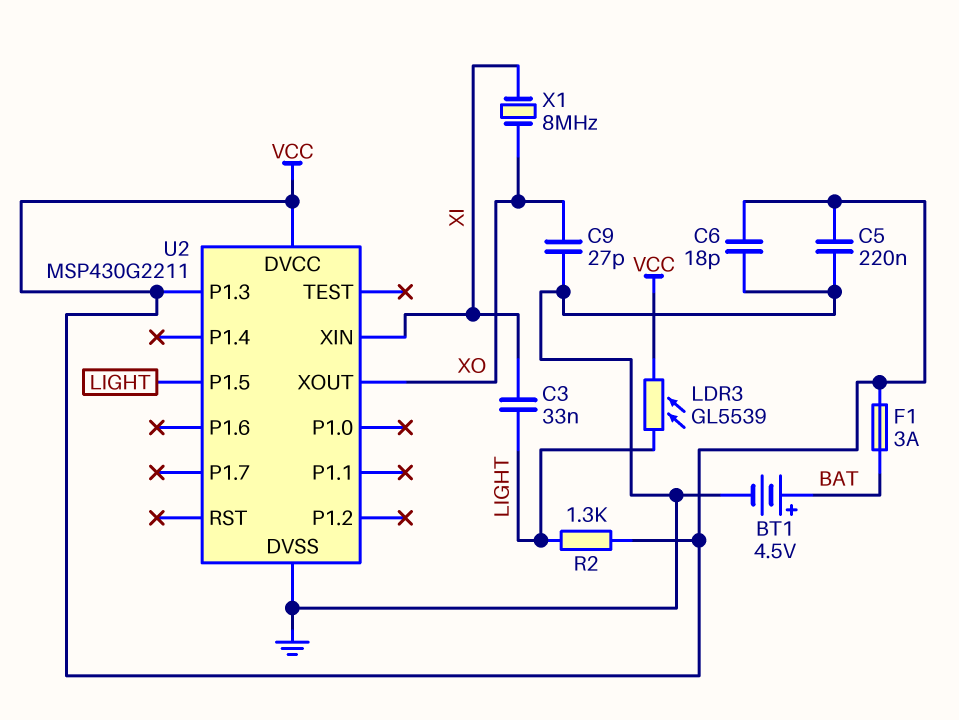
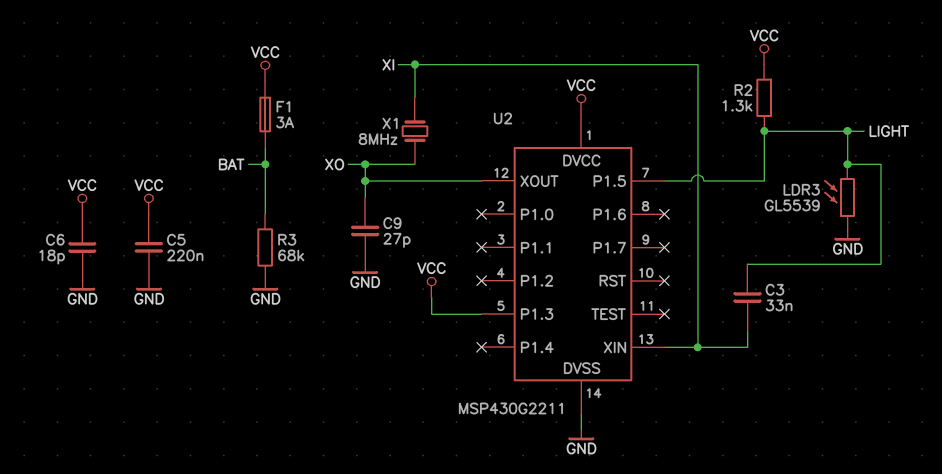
BT1: 4.5V (plus BAT, minus GND) -> none
LDR3: GL5539 (LIGHT, VCC) -> GL5539 (GND, LIGHT)
R3: none -> 68k (BAT, GND)

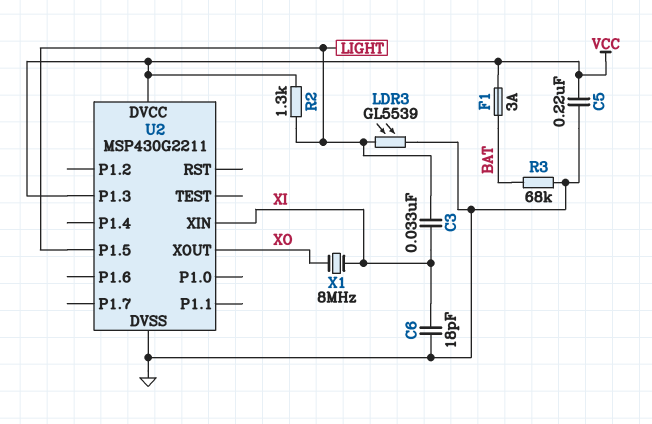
C6: 18pF (GND, VCC) -> 18pF (GND, XI)
C9: 27pF (GND, XO) -> none

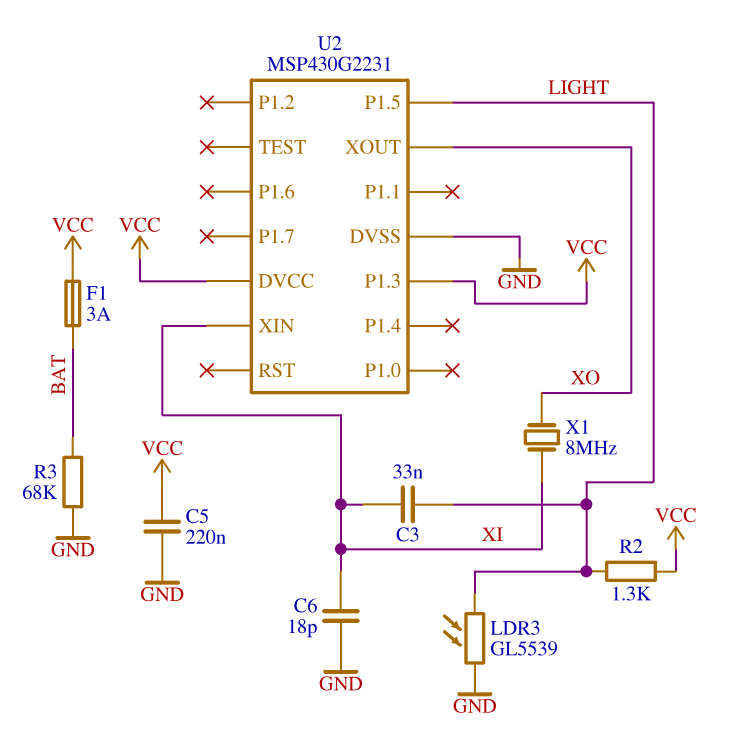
U2: MSP430G2211 -> MSP430G2231

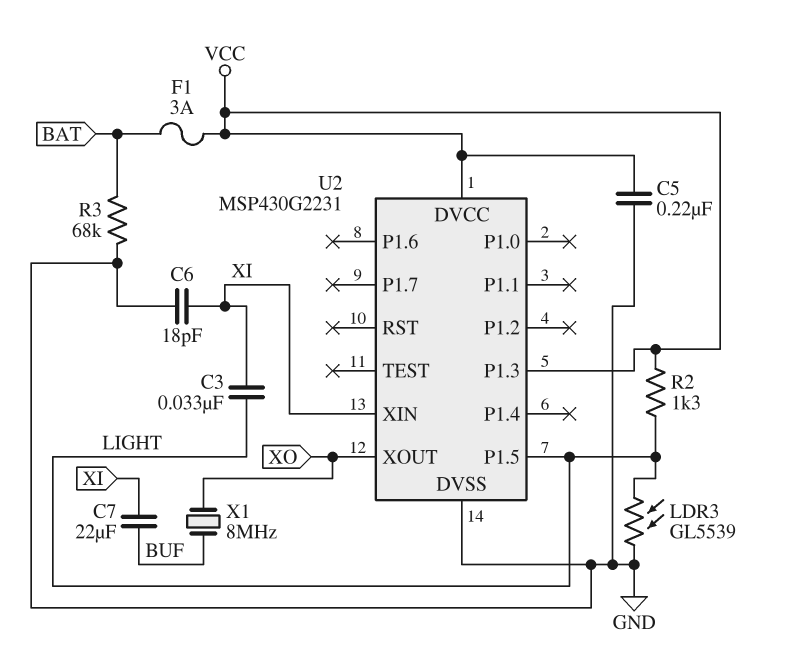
C7: none -> 22uF (BUF, XI)
X1: 8MHz (XI, XO) -> 8MHz (BUF, XO)

